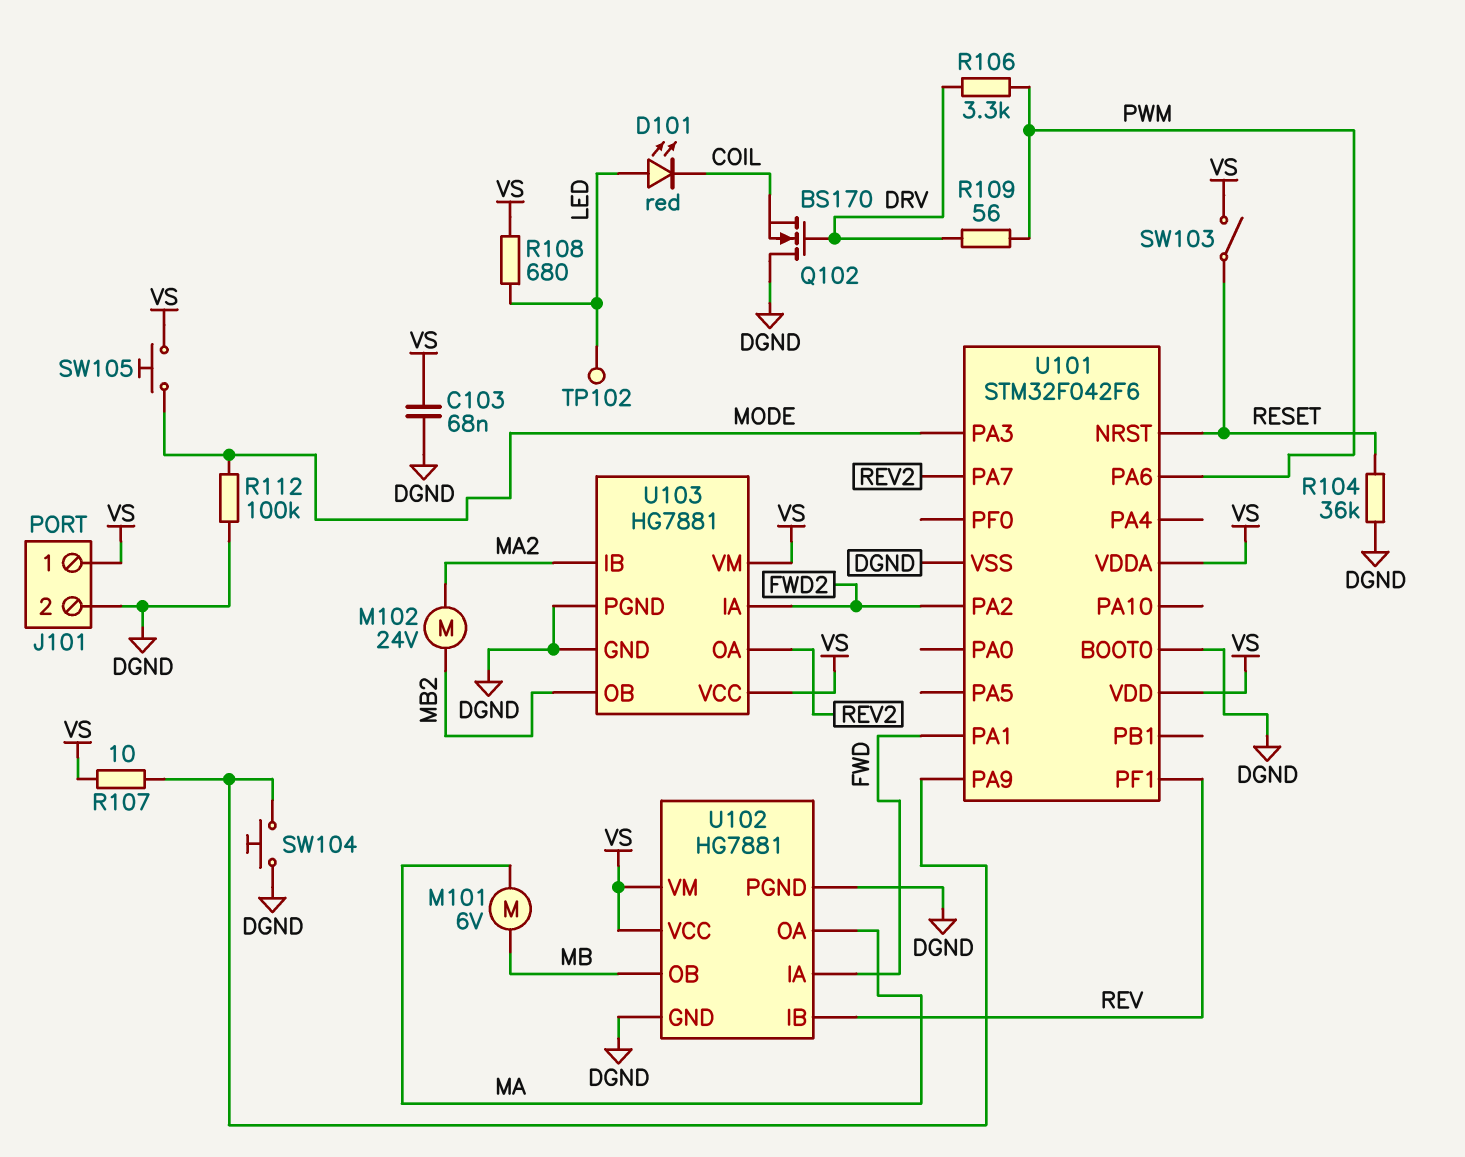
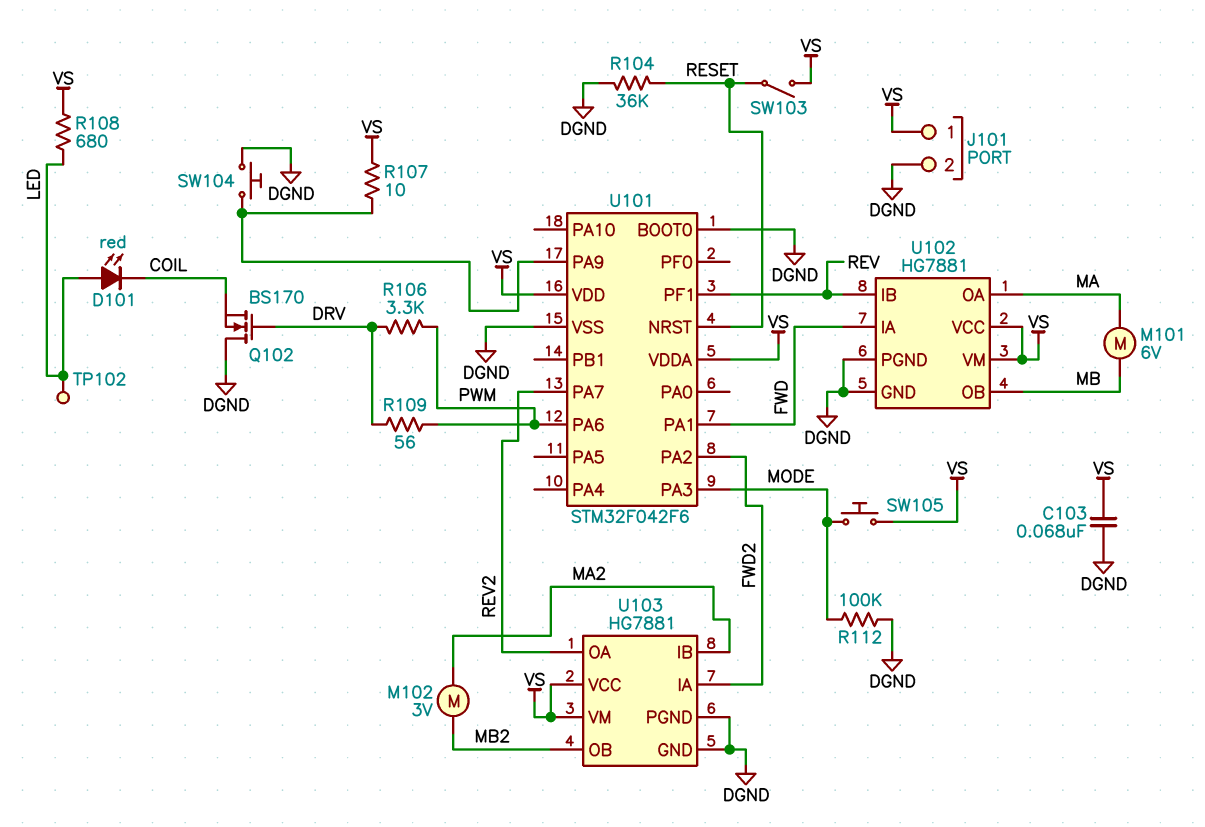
M102: motor 24V (MA2, MB2) -> motor 3V (MA2, MB2)

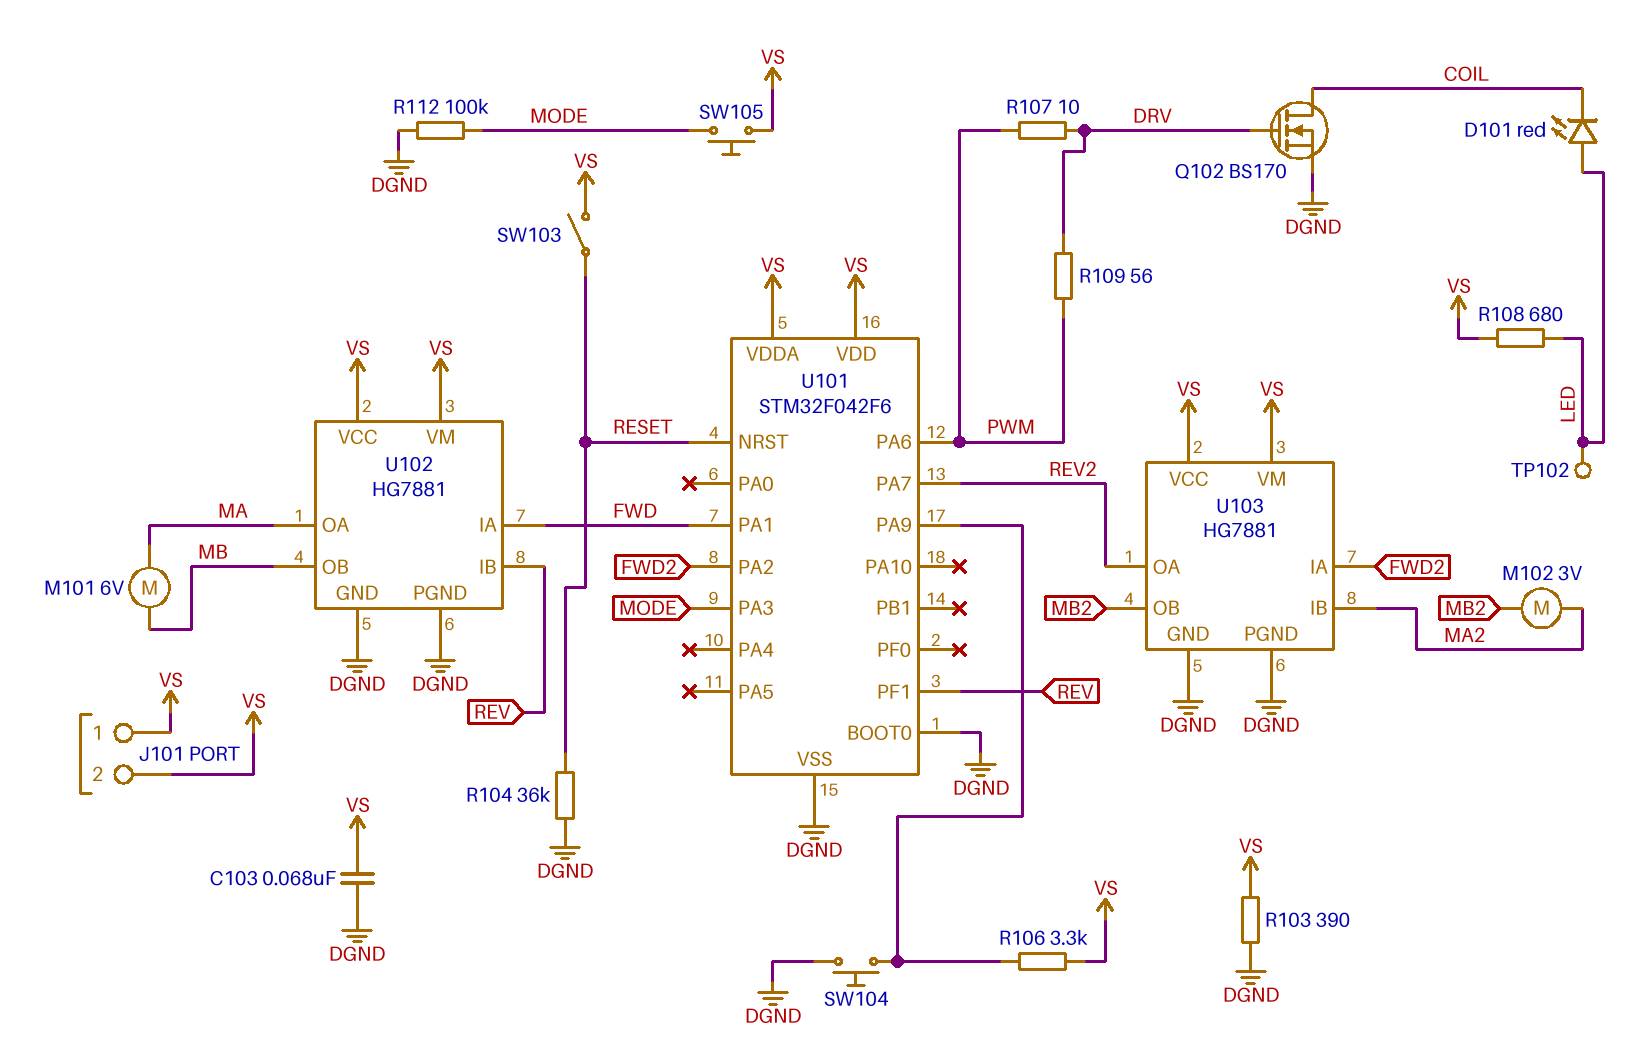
J101 pin 2: DGND -> VS
Q102: NMOS BS170 (G DRV, D DGND, S COIL) -> NMOS BS170 (G DRV, D COIL, S DGND)
R103: none -> 390 (DGND, VS)
R106: 3.3k (DRV, PWM) -> 3.3k (U101/PA9, VS)
R107: 10 (U101/PA9, VS) -> 10 (DRV, PWM)

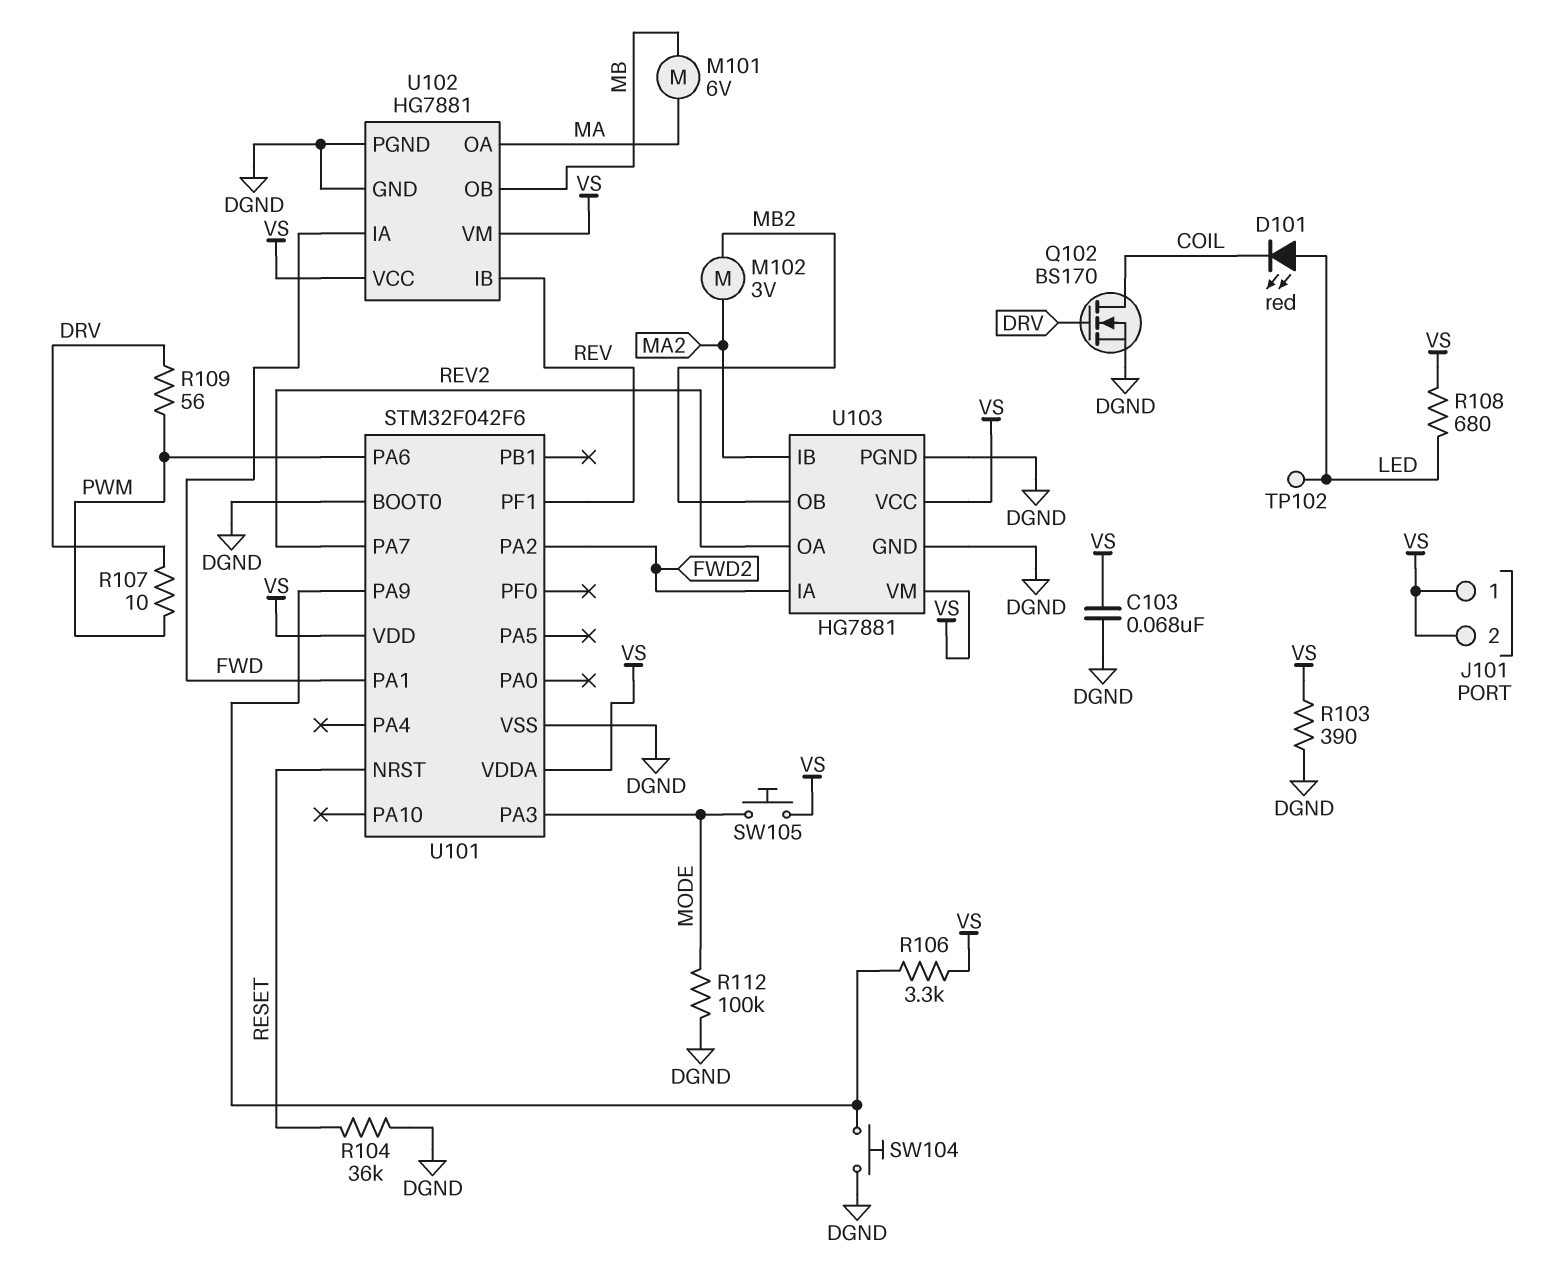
SW103: switch (RESET, VS) -> none

